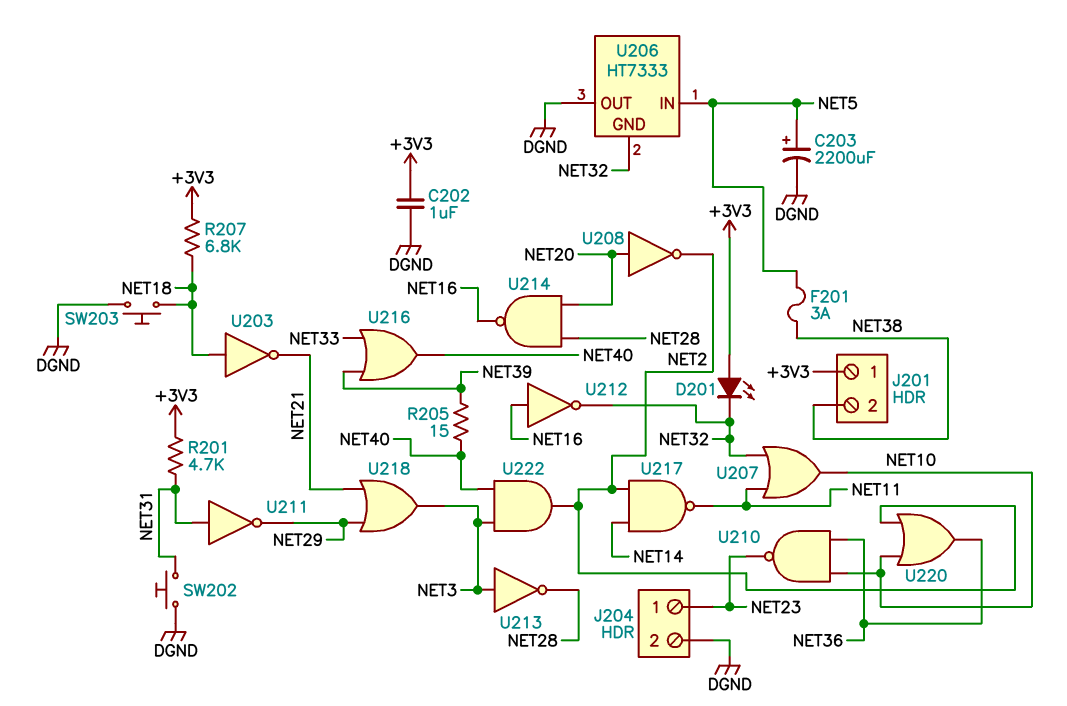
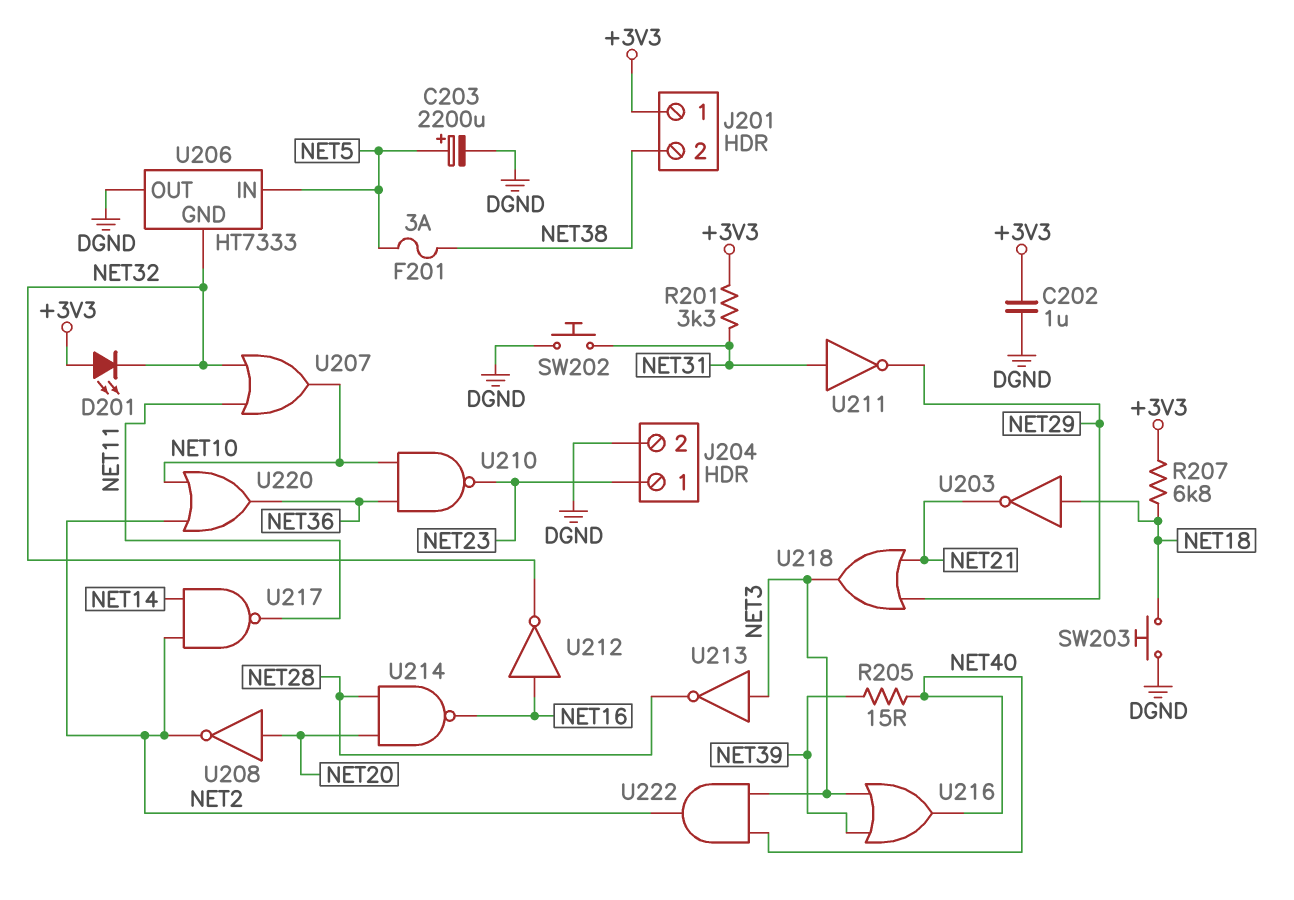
R201: 4.7k (+3V3, NET31) -> 3.3k (+3V3, NET31)
U216: OR (in NET33, in NET39, out NET40) -> OR (in NET3, in NET39, out NET40)

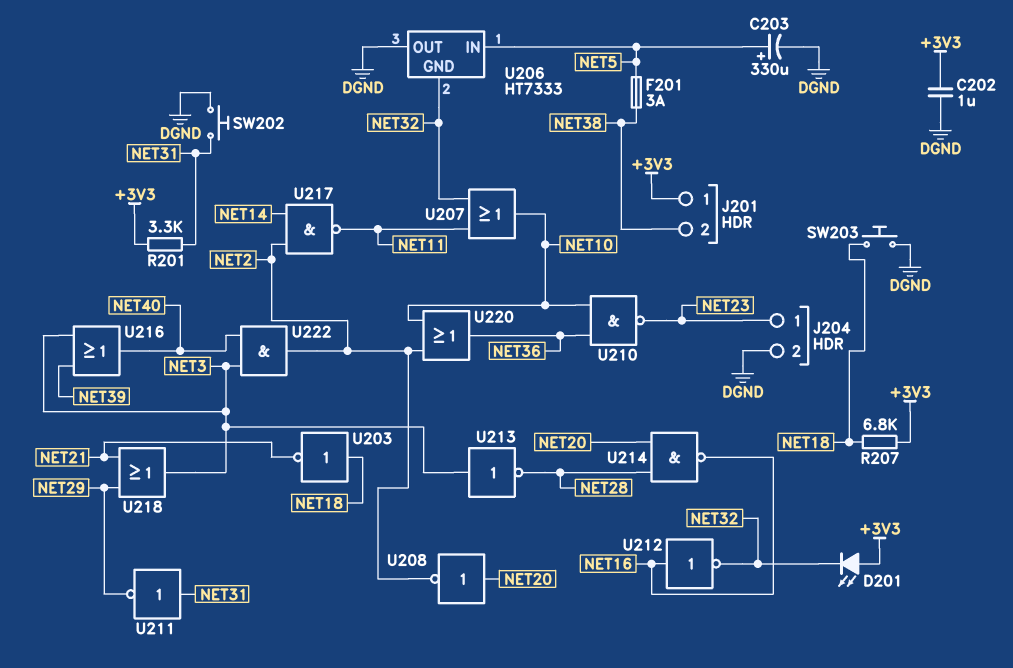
C203: 2200uF (plus NET5, minus DGND) -> 330uF (plus NET5, minus DGND)
R205: 15 (NET39, NET40) -> none

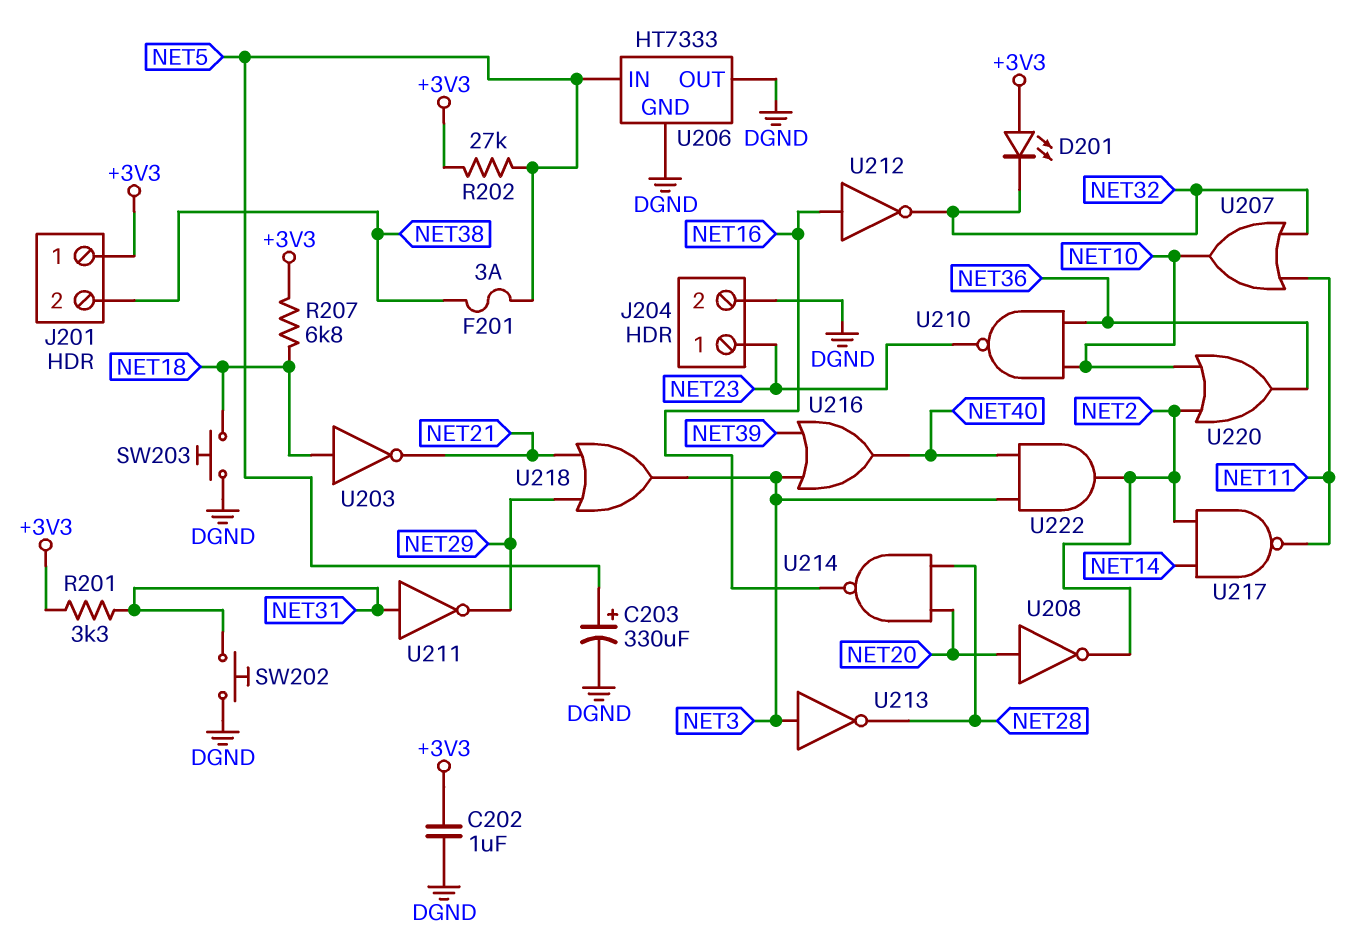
R202: none -> 27k (+3V3, NET5)
U206 pin GND: NET32 -> DGND

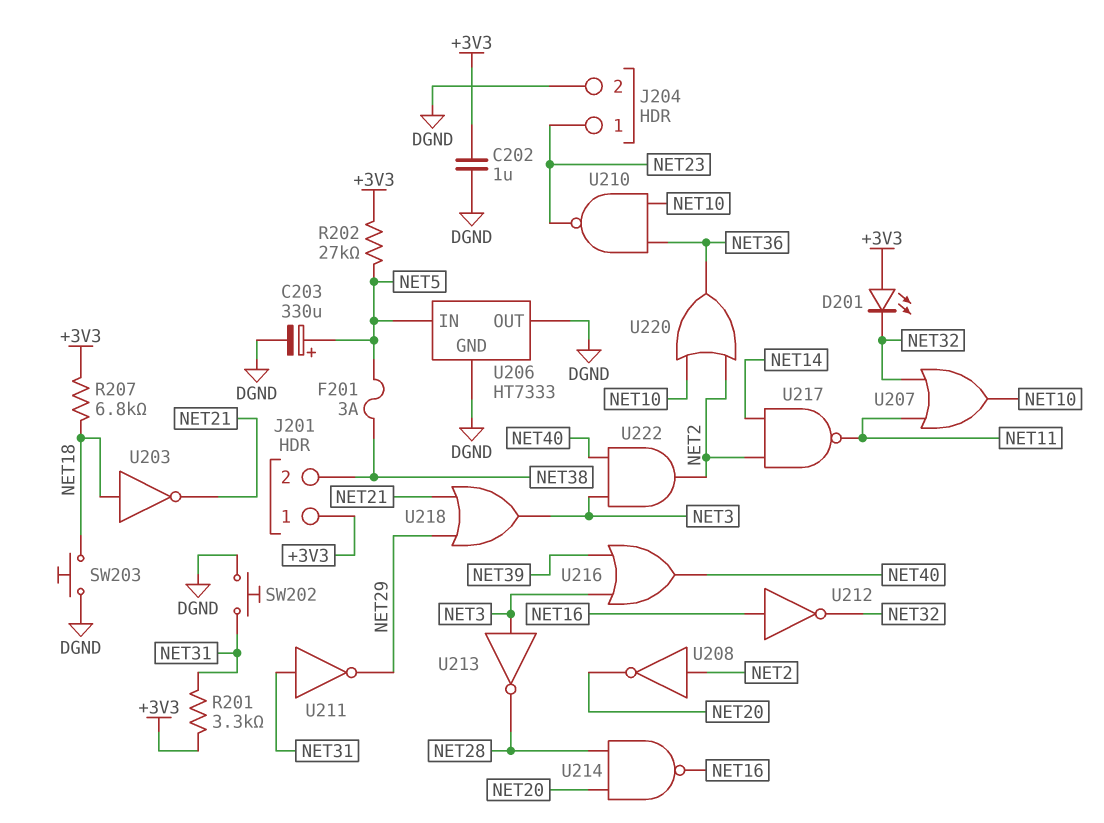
U208: NOT (in NET20, out NET2) -> NOT (in NET2, out NET20)

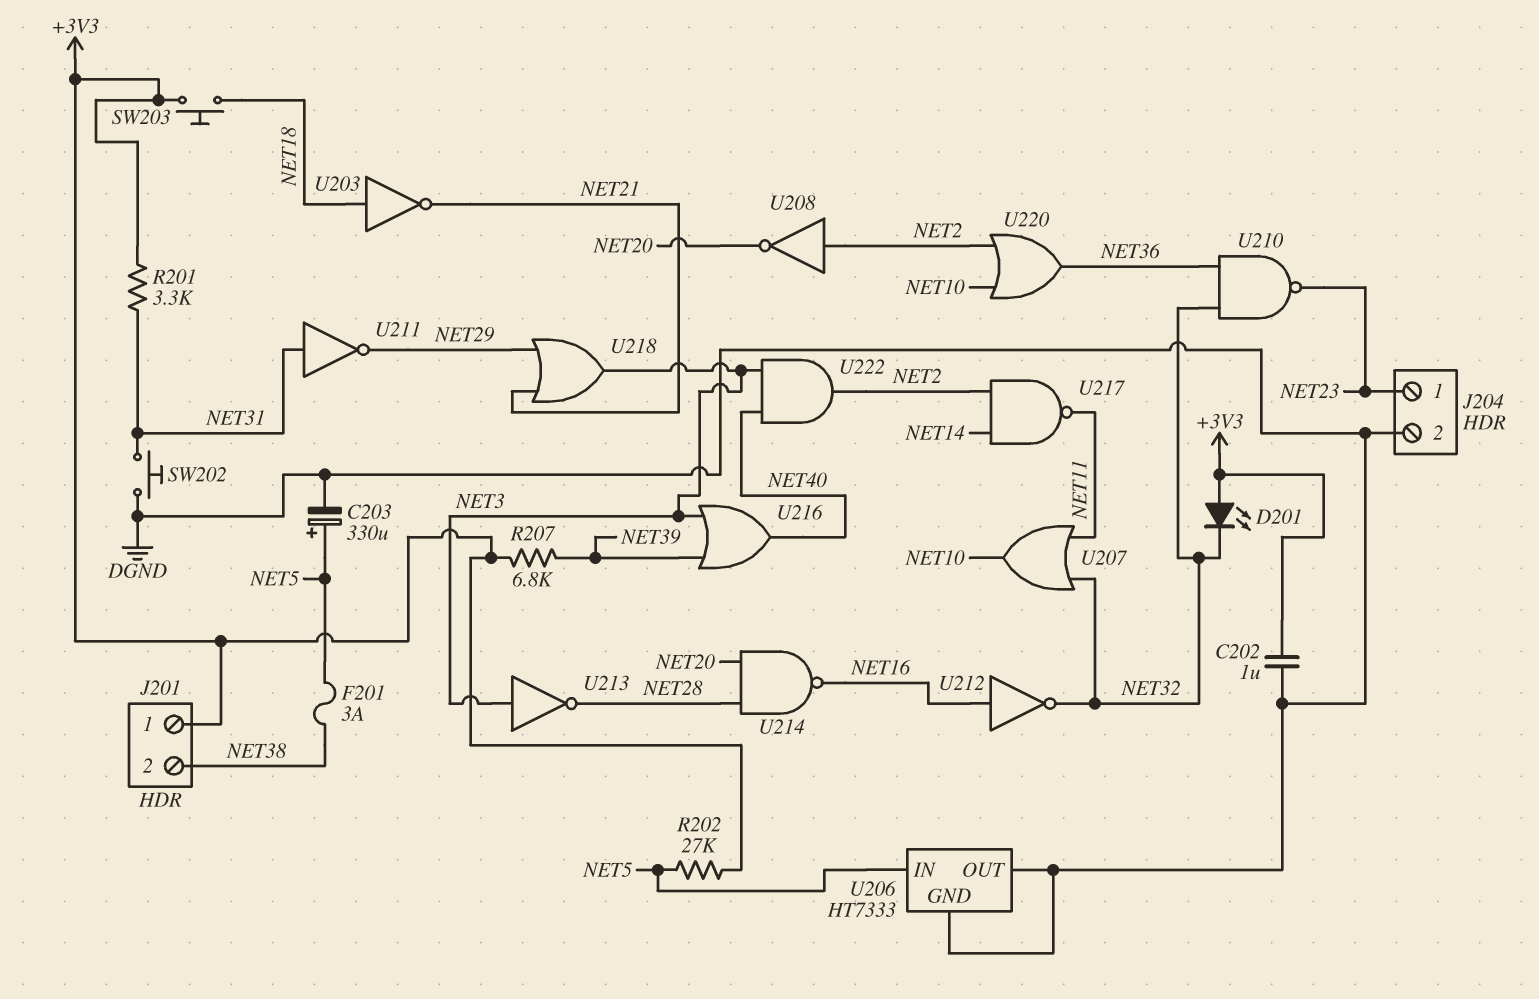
R207: 6.8k (+3V3, NET18) -> 6.8k (+3V3, NET39)
SW203: button (DGND, NET18) -> button (+3V3, NET18)
U210: NAND (in NET10, in NET36, out NET23) -> NAND (in NET32, in NET36, out NET23)

